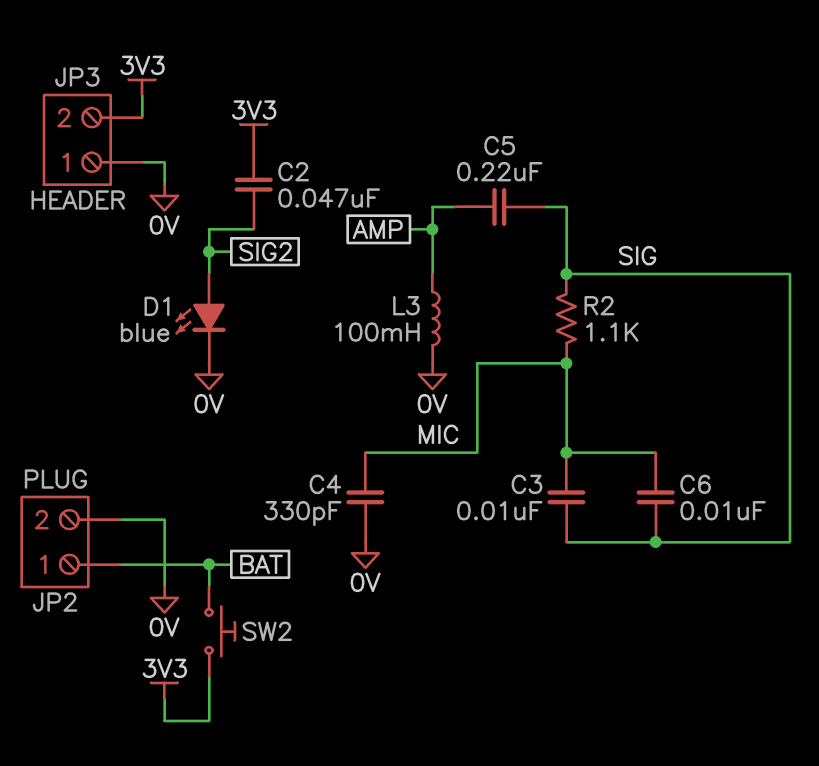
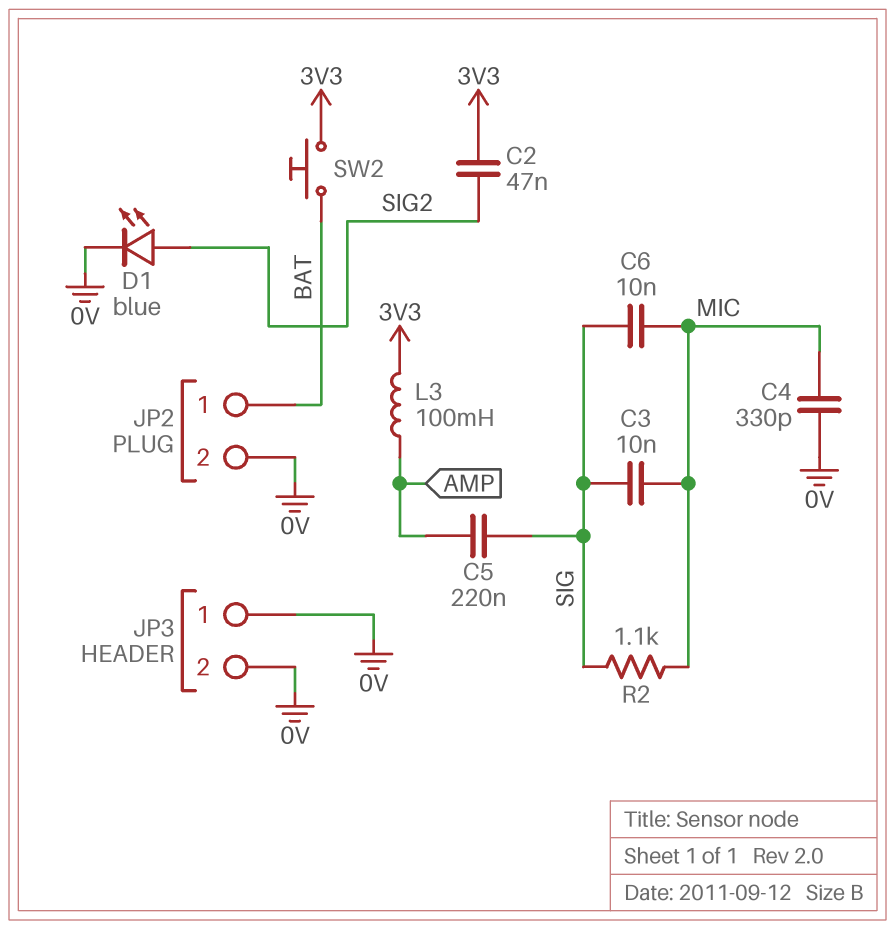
JP3 pin 2: 3V3 -> 0V
L3: 100mH (0V, AMP) -> 100mH (3V3, AMP)

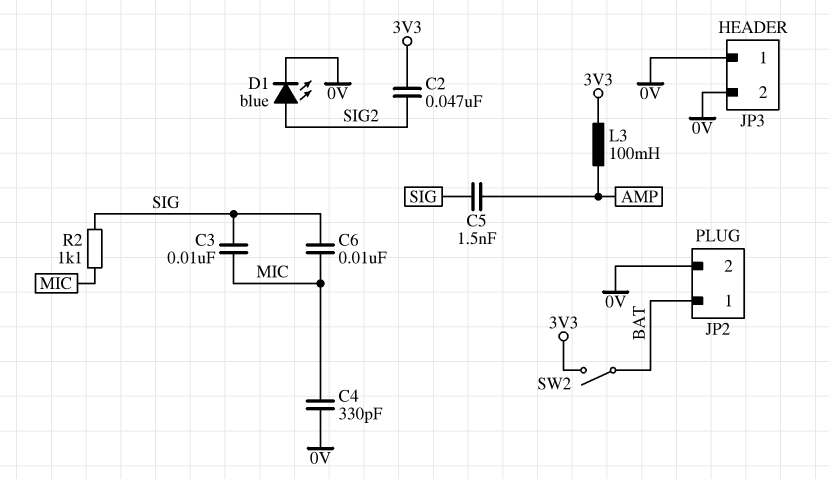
C5: 220nF (AMP, SIG) -> 1.5nF (AMP, SIG)
SW2: button (3V3, BAT) -> switch (3V3, BAT)

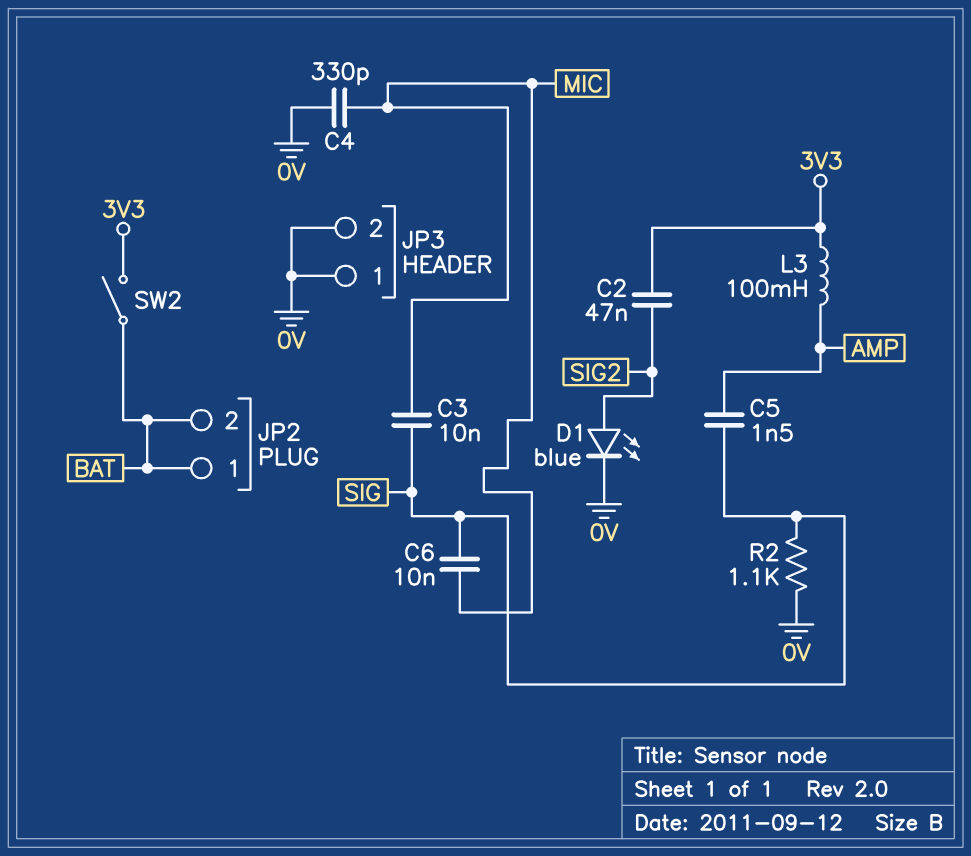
JP2 pin 2: 0V -> BAT
R2: 1.1k (MIC, SIG) -> 1.1k (0V, SIG)

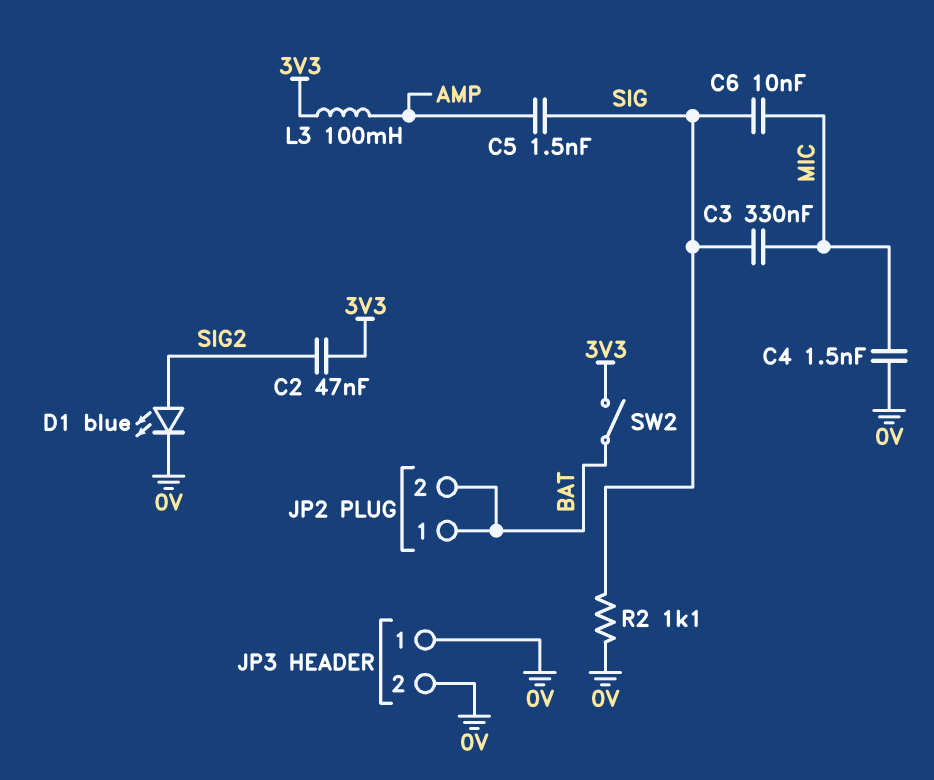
C3: 10nF (MIC, SIG) -> 330nF (MIC, SIG)
C4: 330pF (0V, MIC) -> 1.5nF (0V, MIC)

